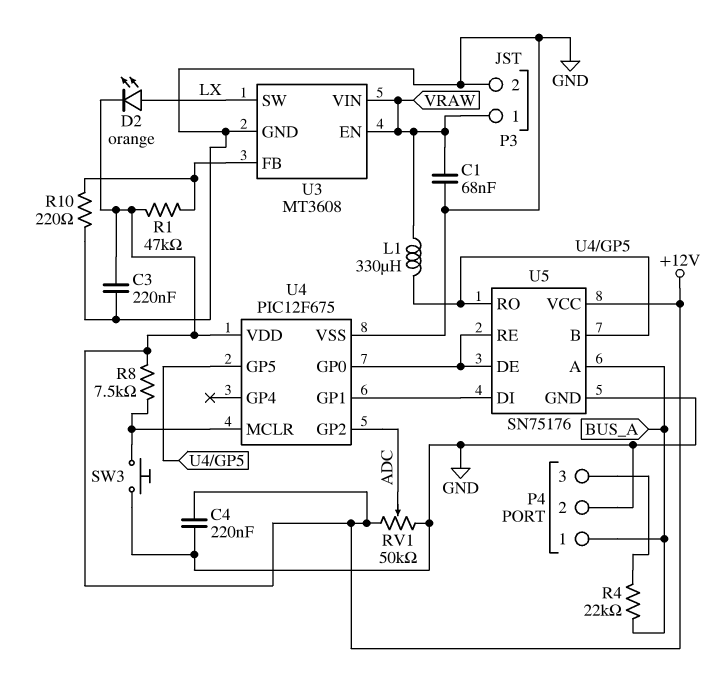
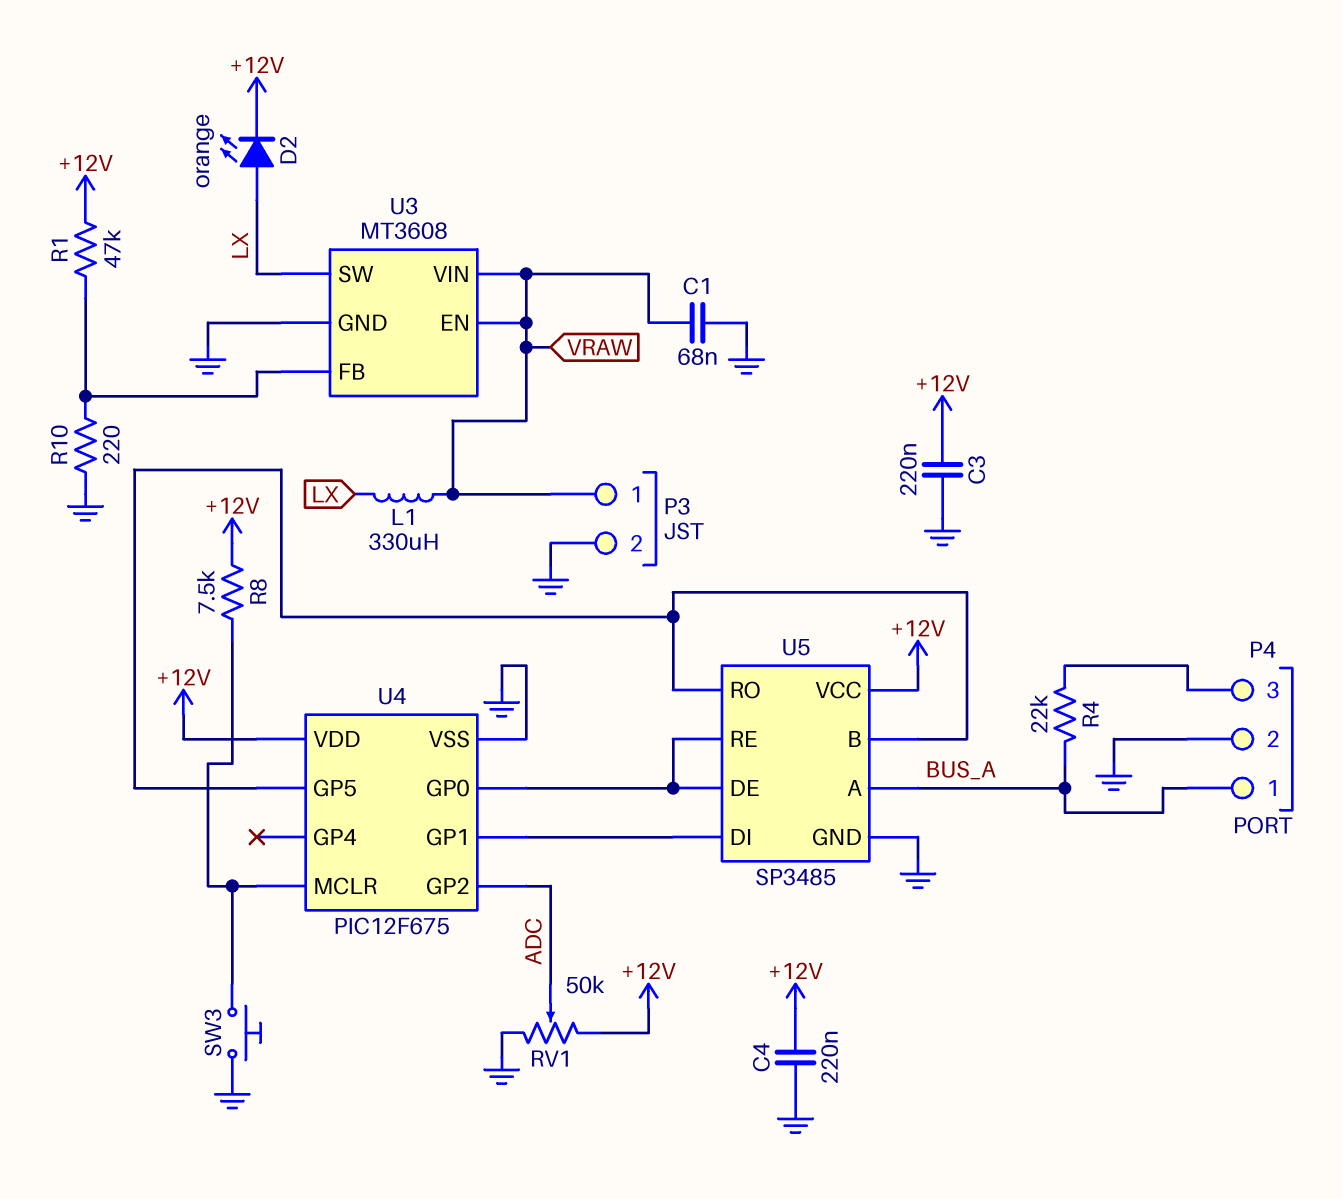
L1: 330uH (U4/GP5, VRAW) -> 330uH (LX, VRAW)
U5: SN75176 -> SP3485

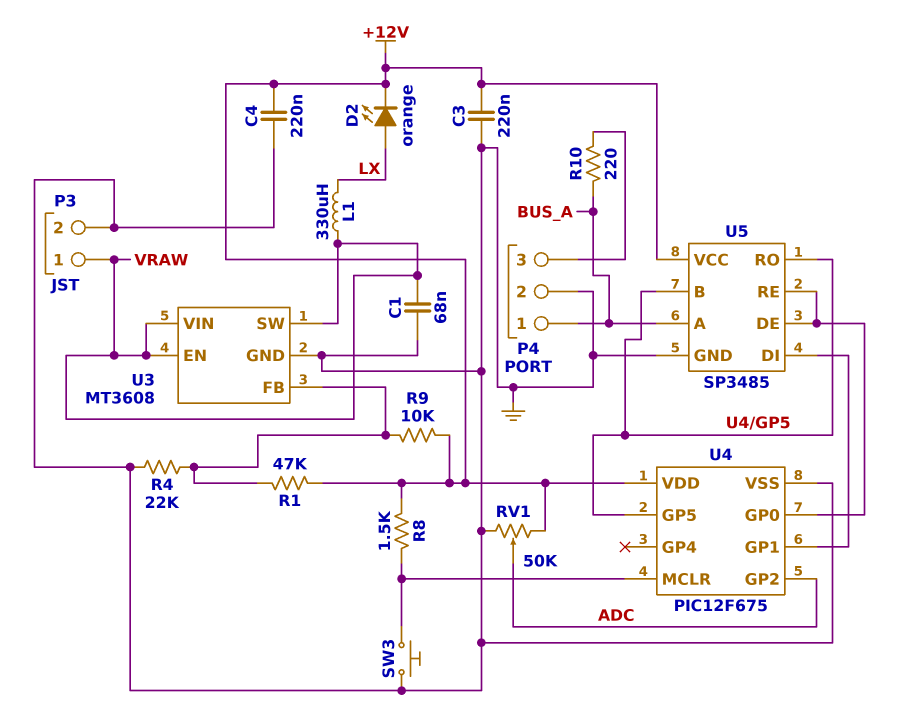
R4: 22k (BUS_A, P4/3) -> 22k (GND, U3/FB)
R8: 7.5k (+12V, U4/MCLR) -> 1.5k (+12V, U4/MCLR)
R9: none -> 10k (+12V, U3/FB)
R10: 220 (GND, U3/FB) -> 220 (BUS_A, P4/3)
U3 pin SW: LX -> VRAW

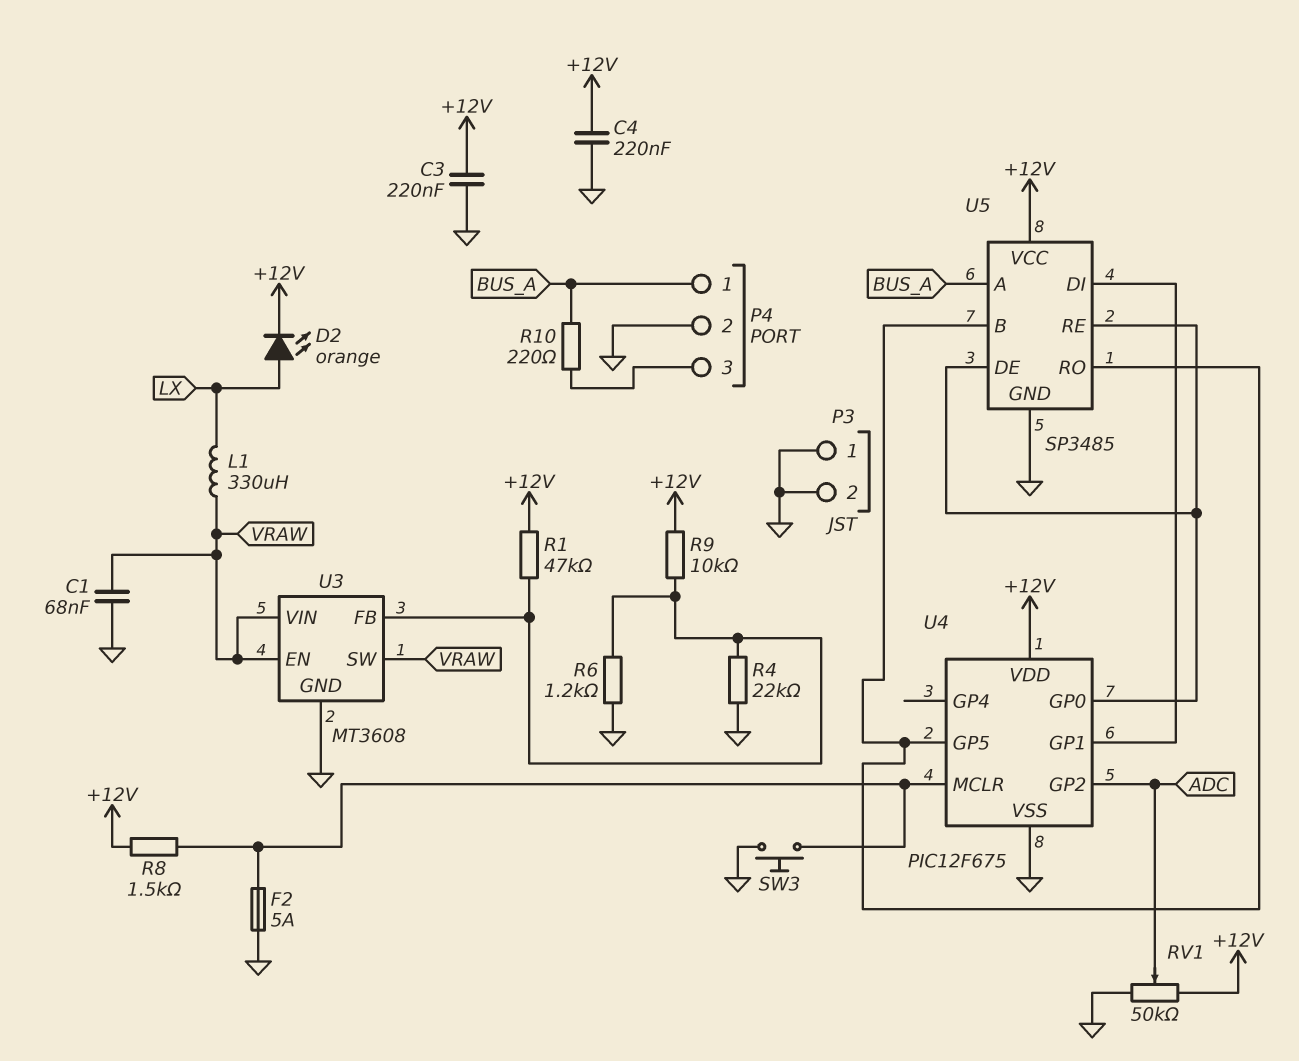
F2: none -> 5A (GND, U4/MCLR)
P3 pin 1: VRAW -> GND
R6: none -> 1.2k (GND, U3/FB)

